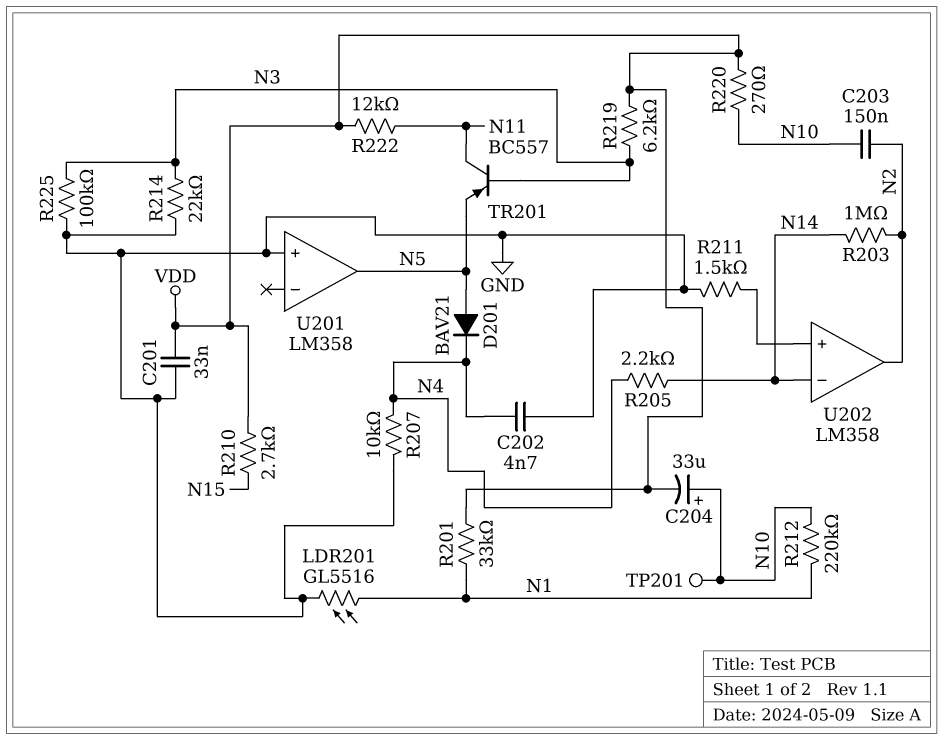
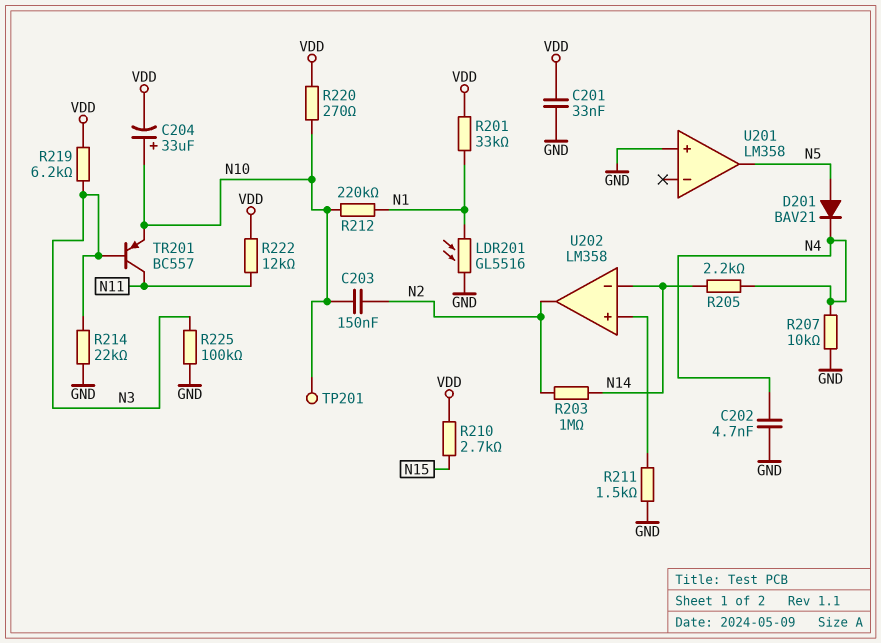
TR201: PNP BC557 (B N3, C N11, E N5) -> PNP BC557 (B N3, C N11, E N10)

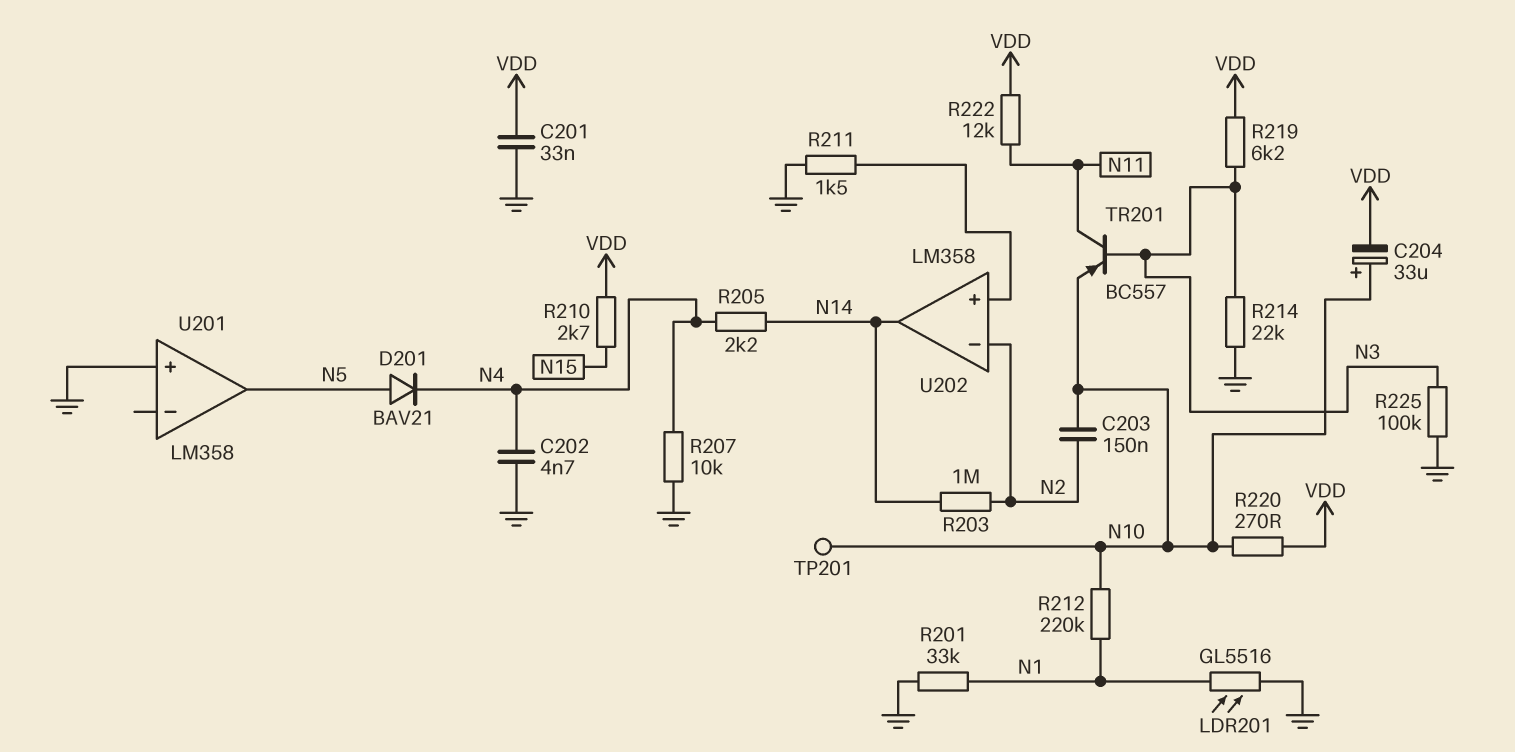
R201: 33k (N1, VDD) -> 33k (GND, N1)
U202 pin in-: N14 -> N2
U202 pin out: N2 -> N14

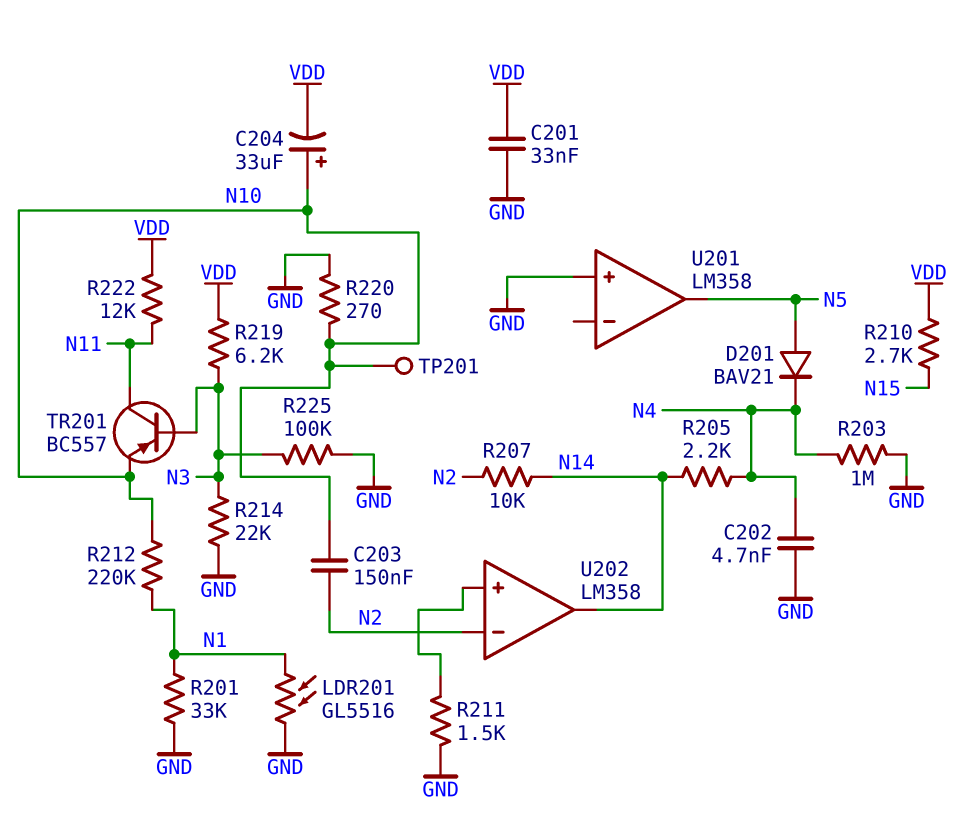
R203: 1M (N2, N14) -> 1M (GND, N4)
R207: 10k (GND, N4) -> 10k (N2, N14)
R220: 270 (N10, VDD) -> 270 (GND, N10)

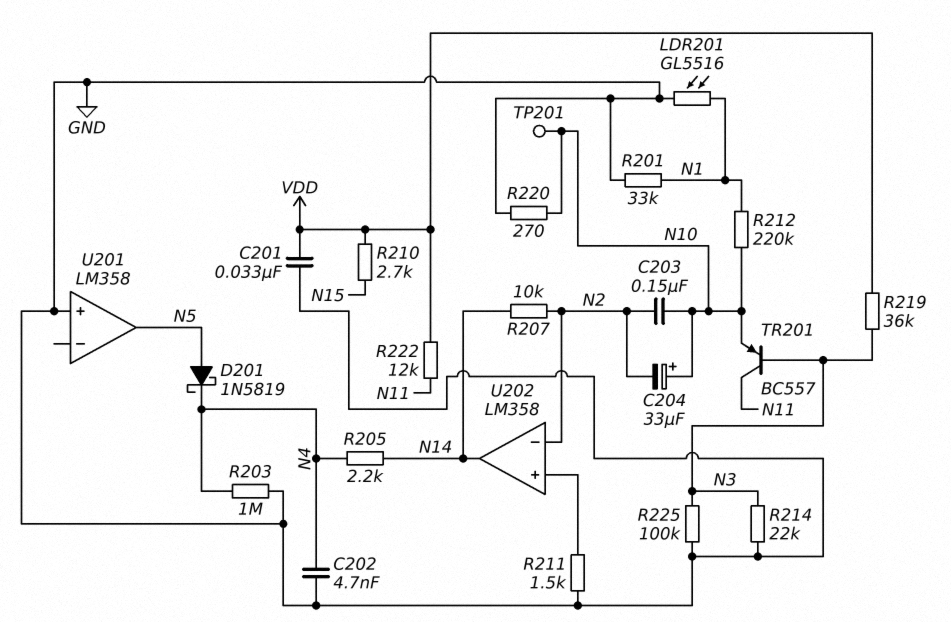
C204: 33uF (plus N10, minus VDD) -> 33uF (plus N10, minus N2)
D201: diode BAV21 (A N5, K N4) -> schottky 1N5819 (A N5, K N4)
R219: 6.2k (N3, VDD) -> 36k (N3, VDD)

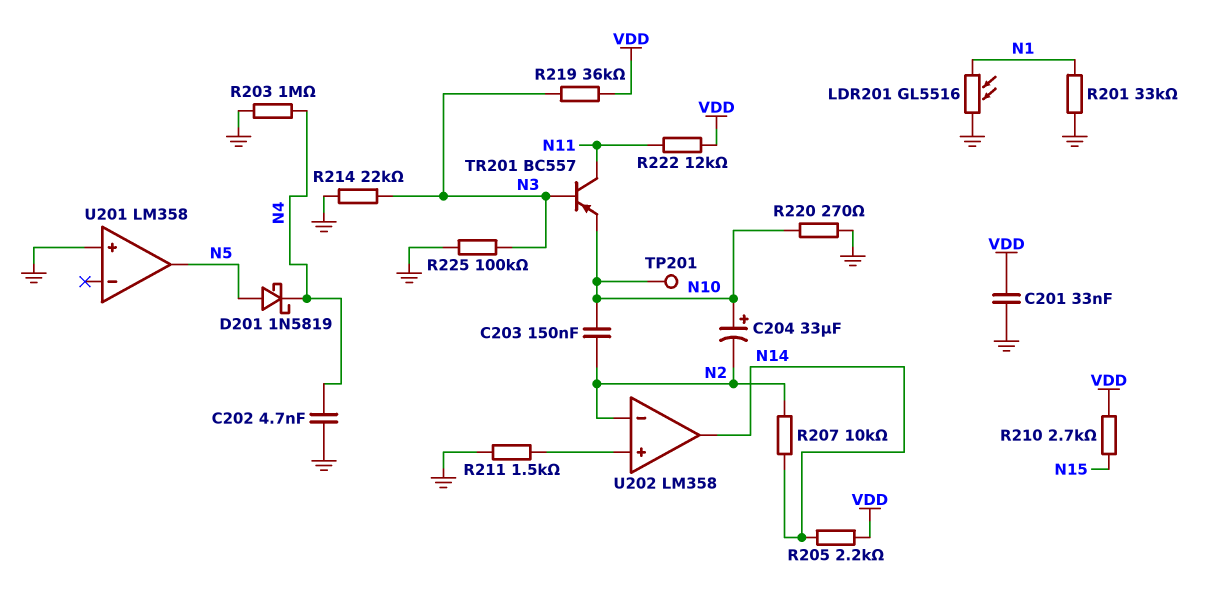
R205: 2.2k (N4, N14) -> 2.2k (N14, VDD)
R212: 220k (N1, N10) -> none

